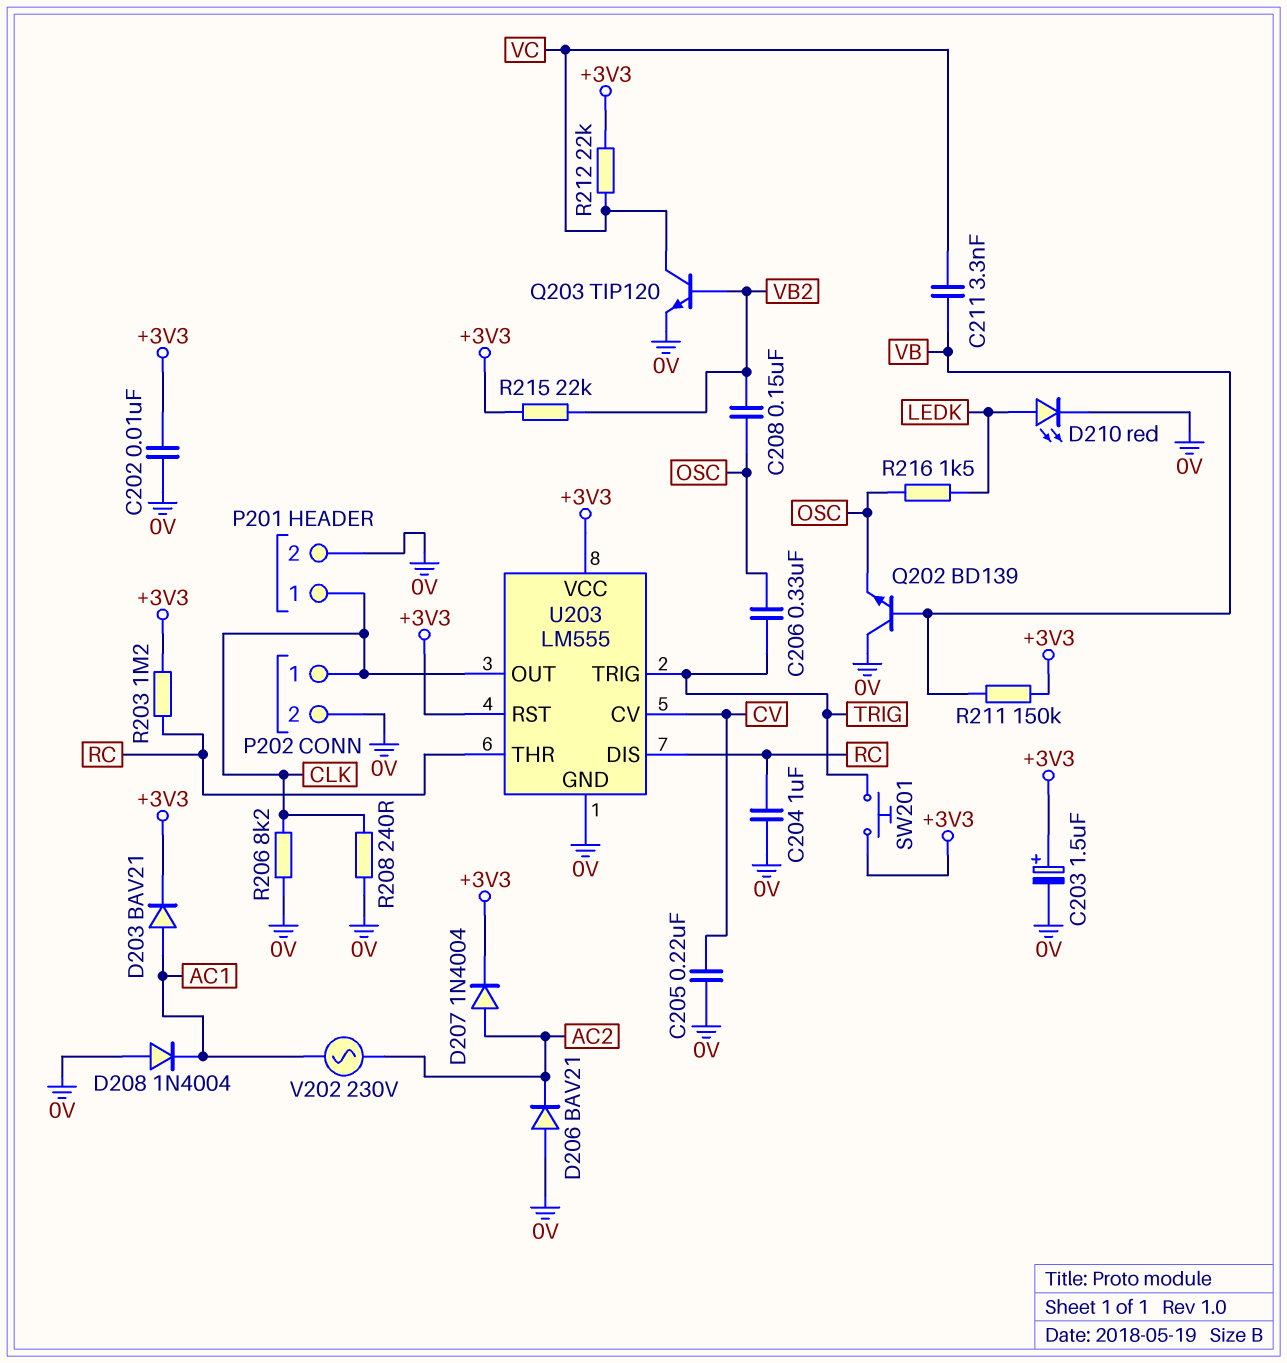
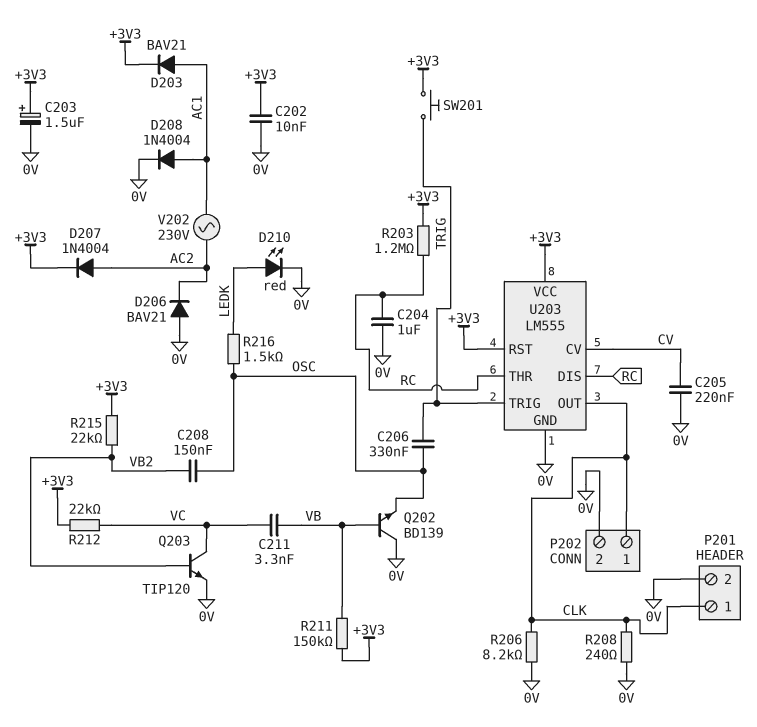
D208: diode 1N4004 (A 0V, K AC1) -> diode 1N4004 (A AC1, K 0V)

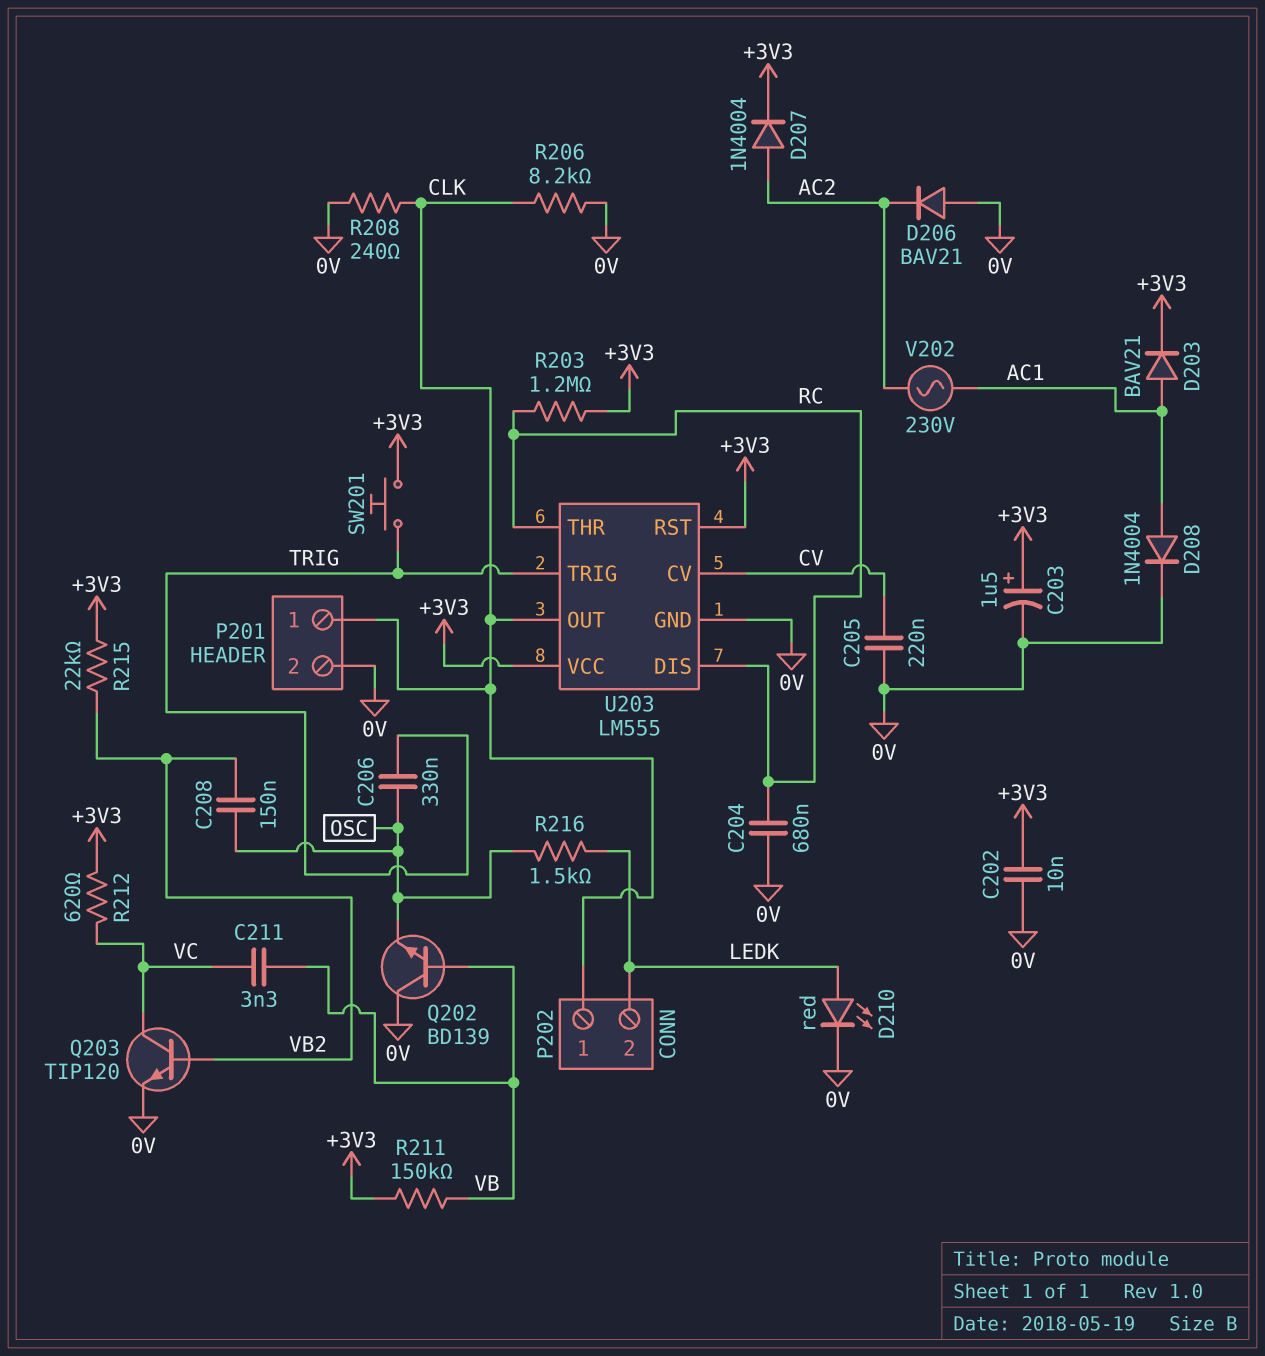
C204: 1uF (0V, RC) -> 680nF (0V, RC)
P202 pin 2: 0V -> LEDK
R212: 22k (+3V3, VC) -> 620 (+3V3, VC)

